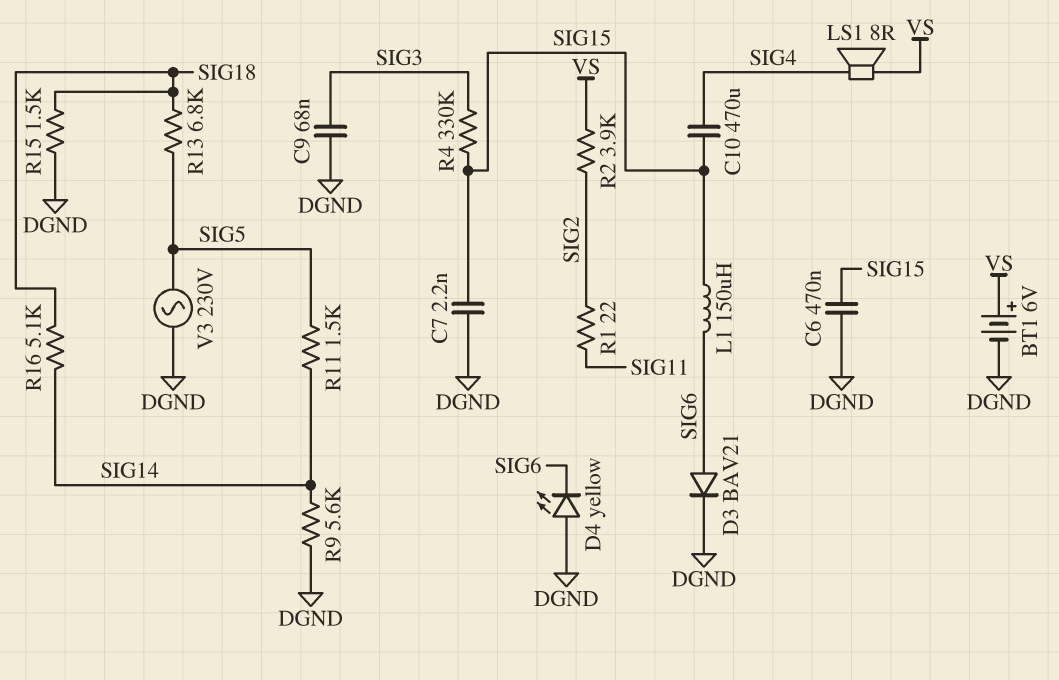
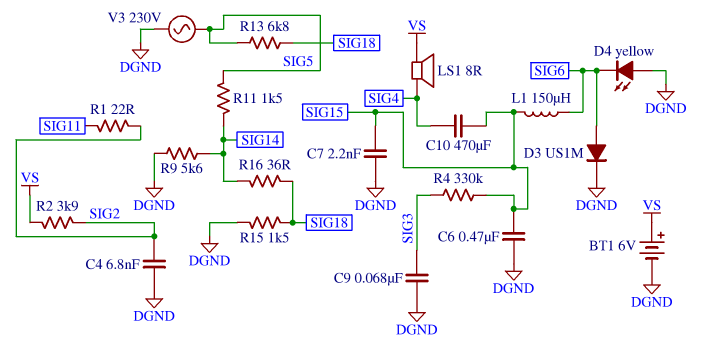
C4: none -> 6.8nF (DGND, SIG2)
D3: diode BAV21 (A SIG6, K DGND) -> diode US1M (A SIG6, K DGND)
R16: 5.1k (SIG14, SIG18) -> 36 (SIG14, SIG18)

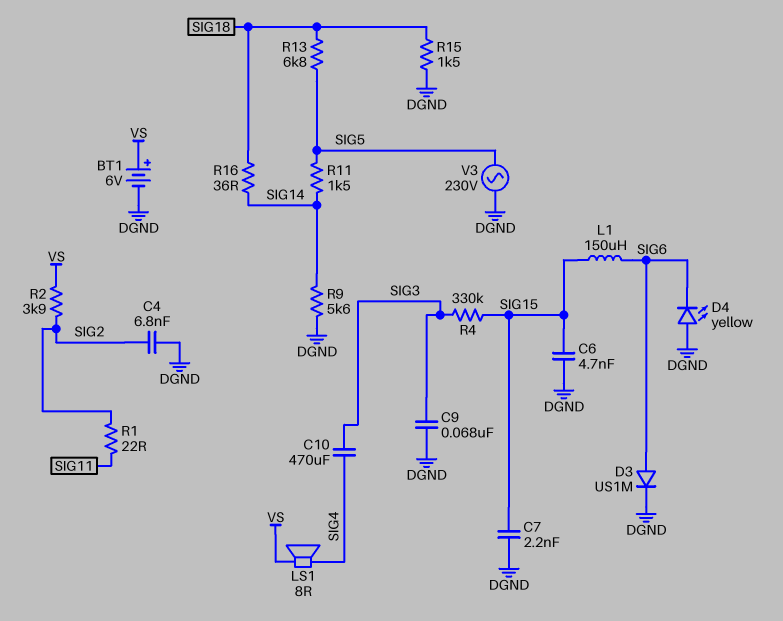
C6: 470nF (DGND, SIG15) -> 4.7nF (DGND, SIG15)
C10: 470uF (SIG4, SIG15) -> 470uF (SIG3, SIG4)

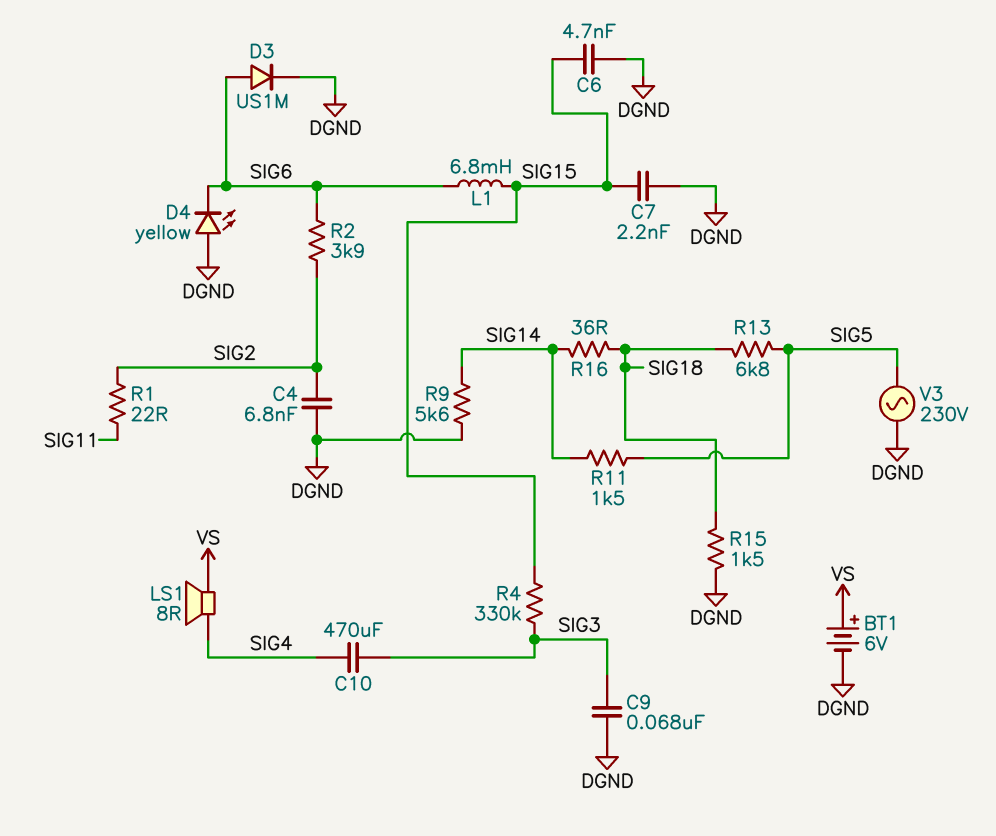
L1: 150uH (SIG6, SIG15) -> 6.8mH (SIG6, SIG15)
R2: 3.9k (SIG2, VS) -> 3.9k (SIG2, SIG6)

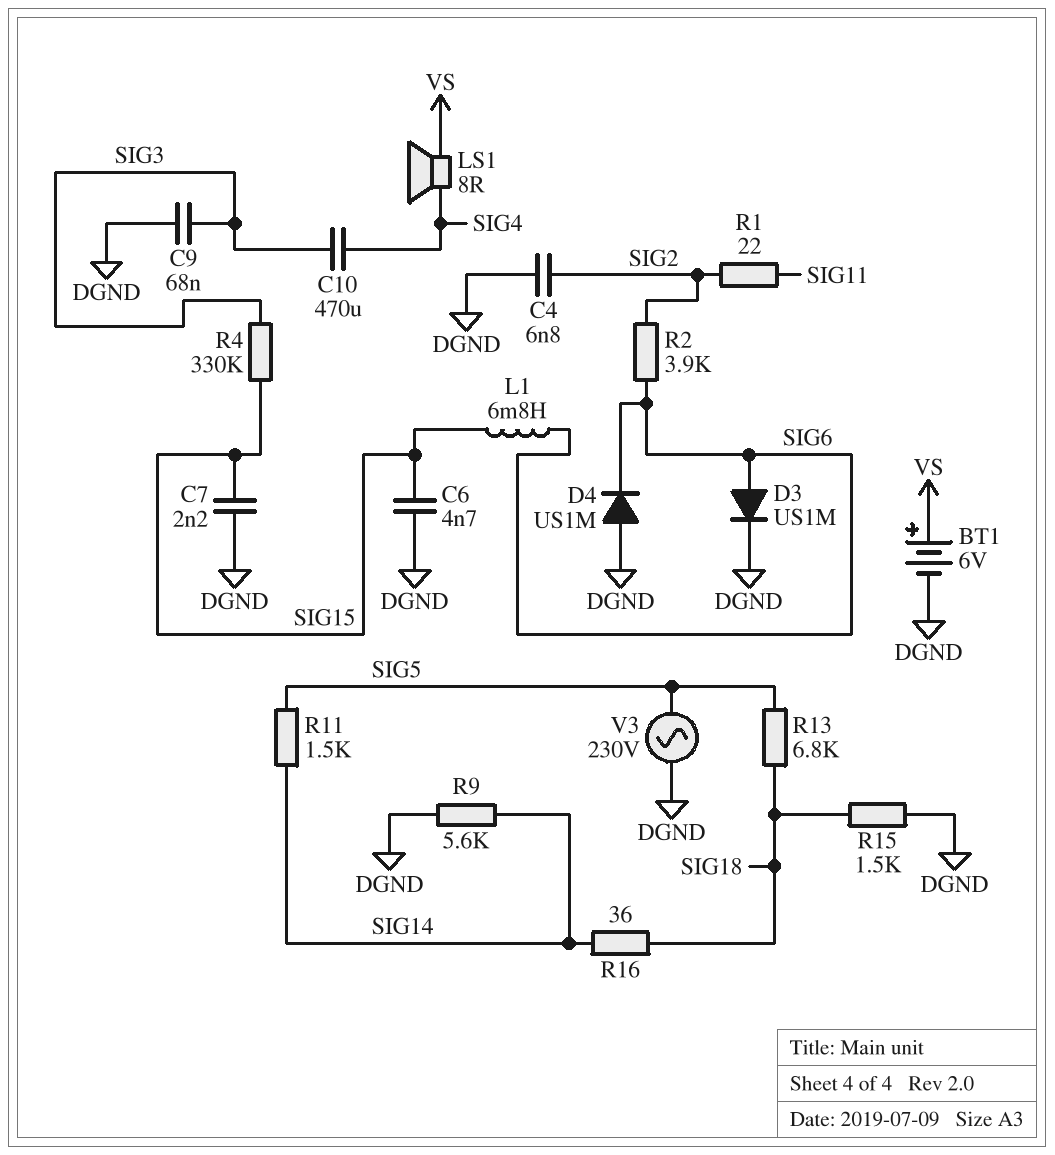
D4: LED yellow (A DGND, K SIG6) -> diode US1M (A DGND, K SIG6)

